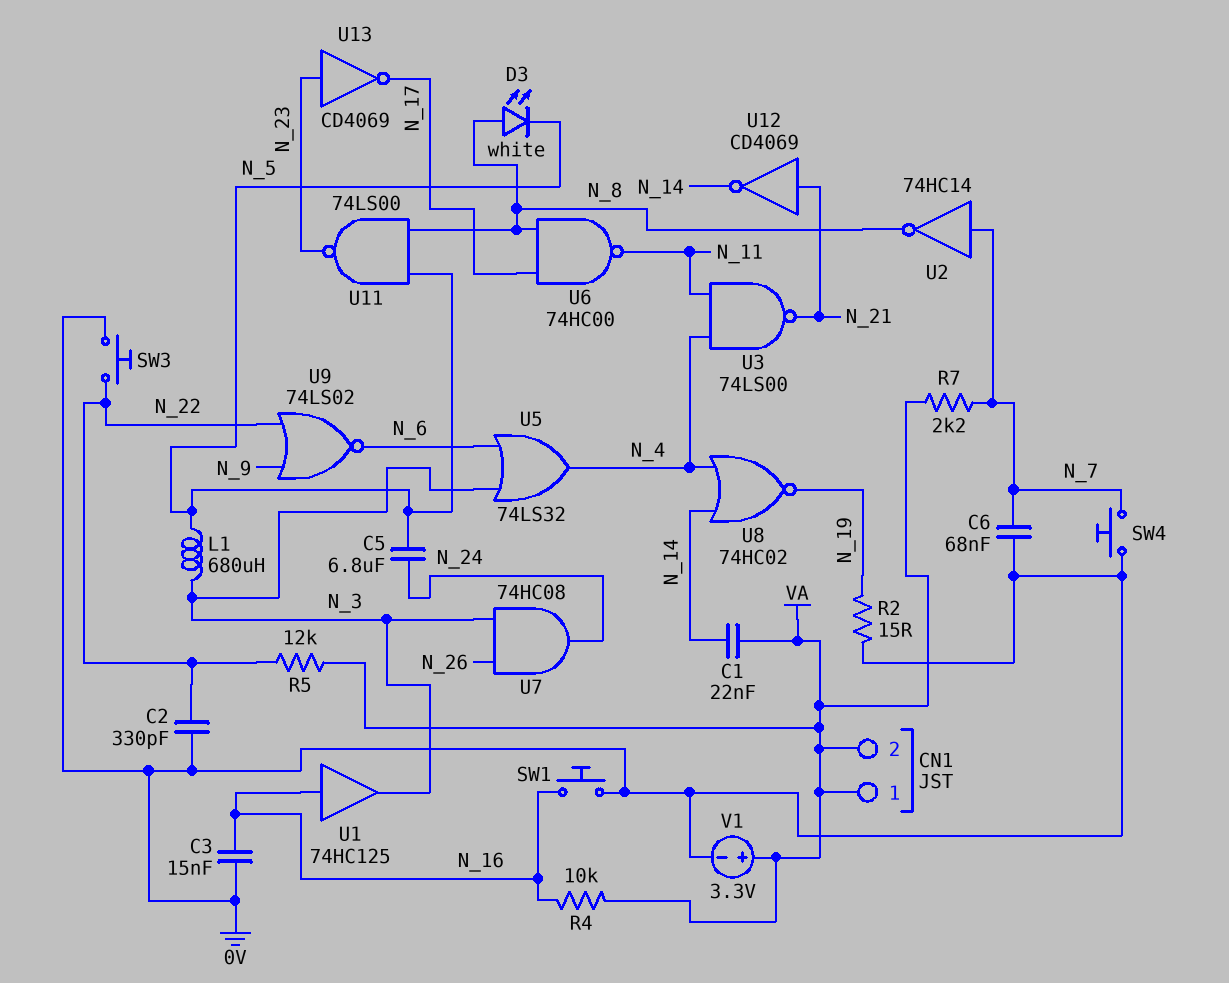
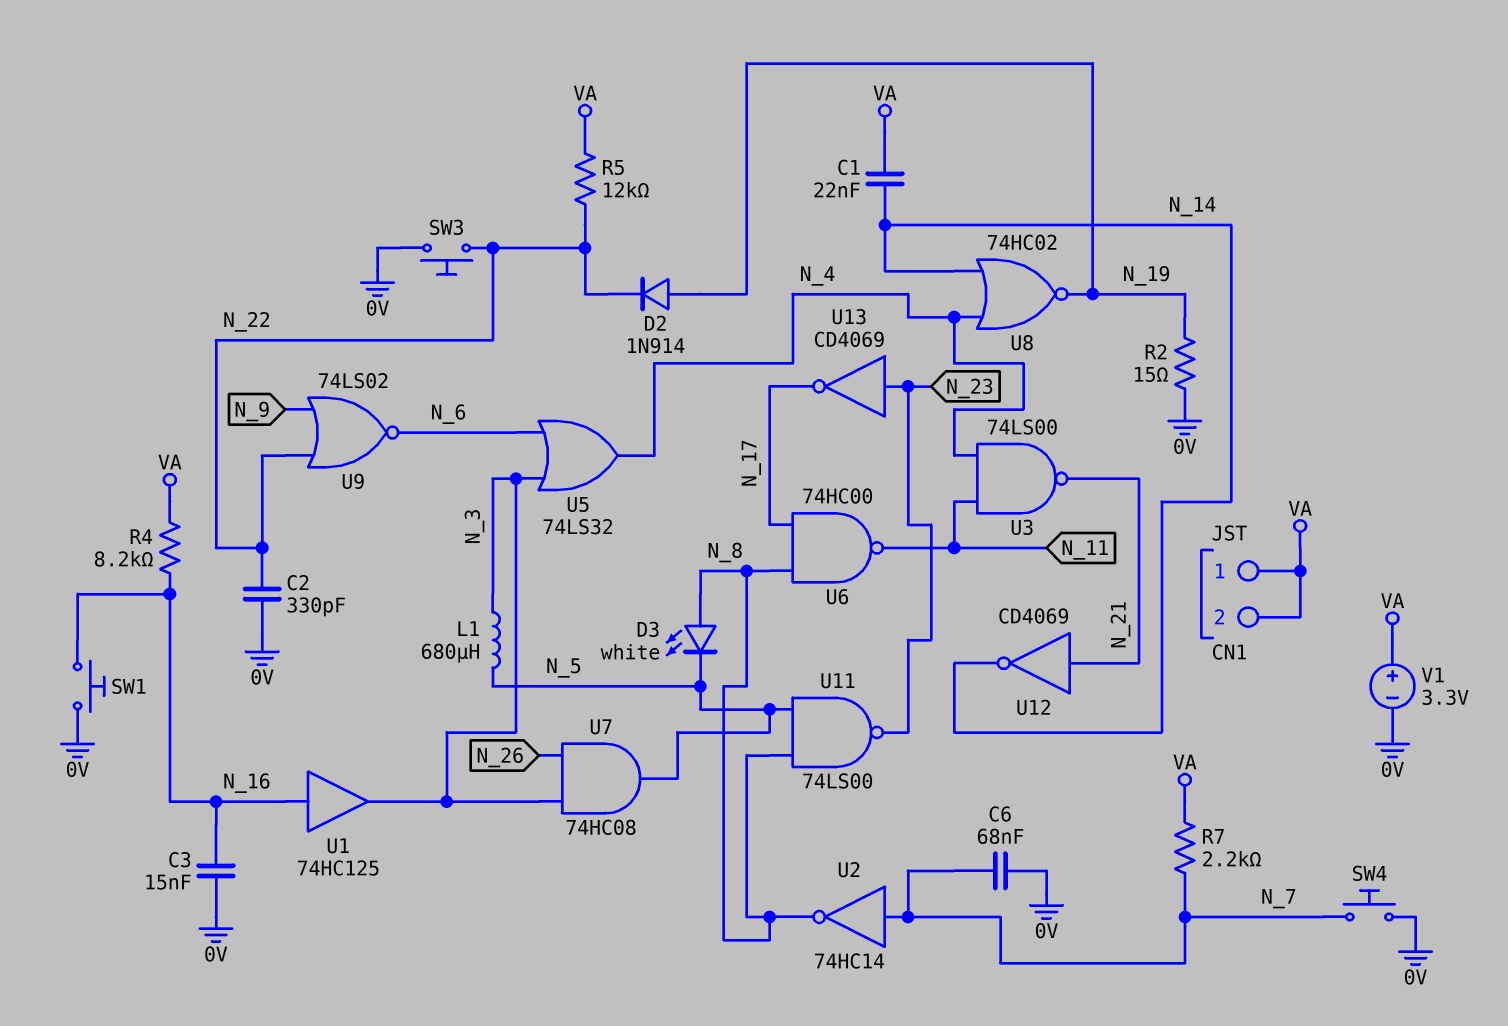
C5: 6.8uF (N_5, N_24) -> none
D2: none -> diode 1N914 (A N_19, K N_22)
R4: 10k (N_16, VA) -> 8.2k (N_16, VA)
U7: AND 74HC08 (in N_3, in N_26, out N_24) -> AND 74HC08 (in N_3, in N_26, out N_5)

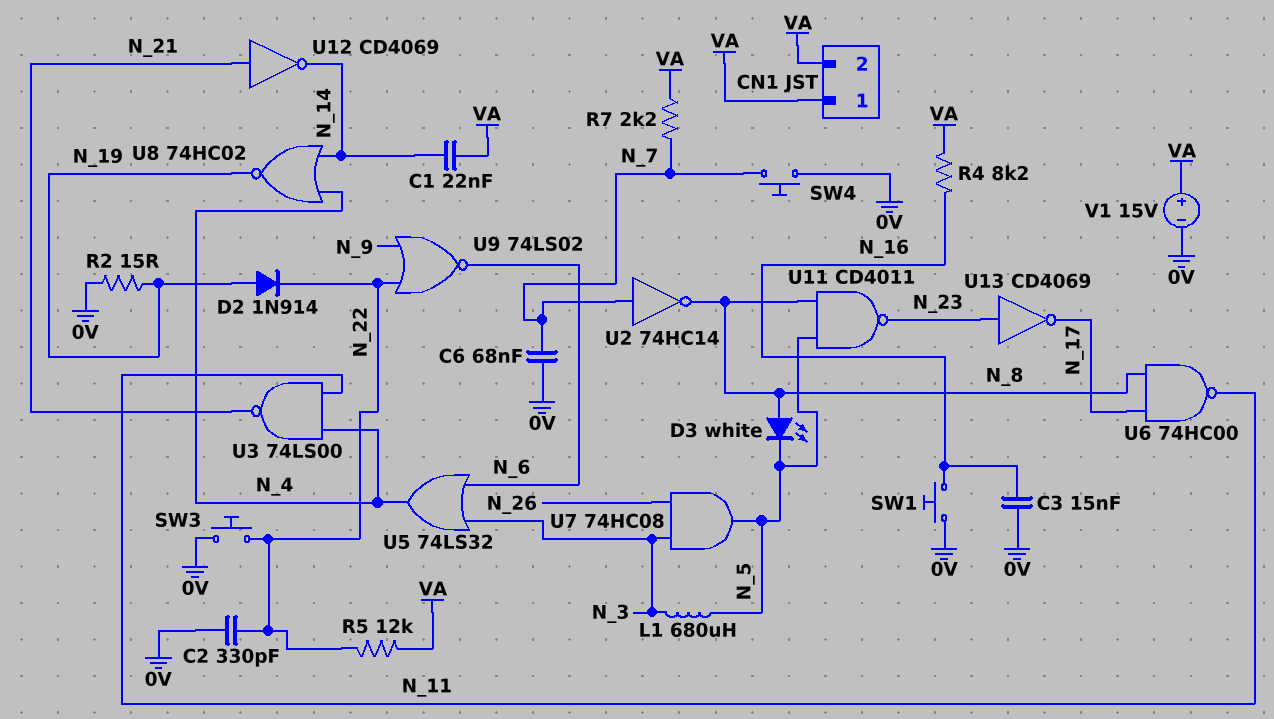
U1: buffer 74HC125 (in N_16, out N_3) -> none
U11: NAND 74LS00 (in N_5, in N_8, out N_23) -> NAND CD4011 (in N_5, in N_8, out N_23)
V1: 3.3V (plus VA, minus 0V) -> 15V (plus VA, minus 0V)

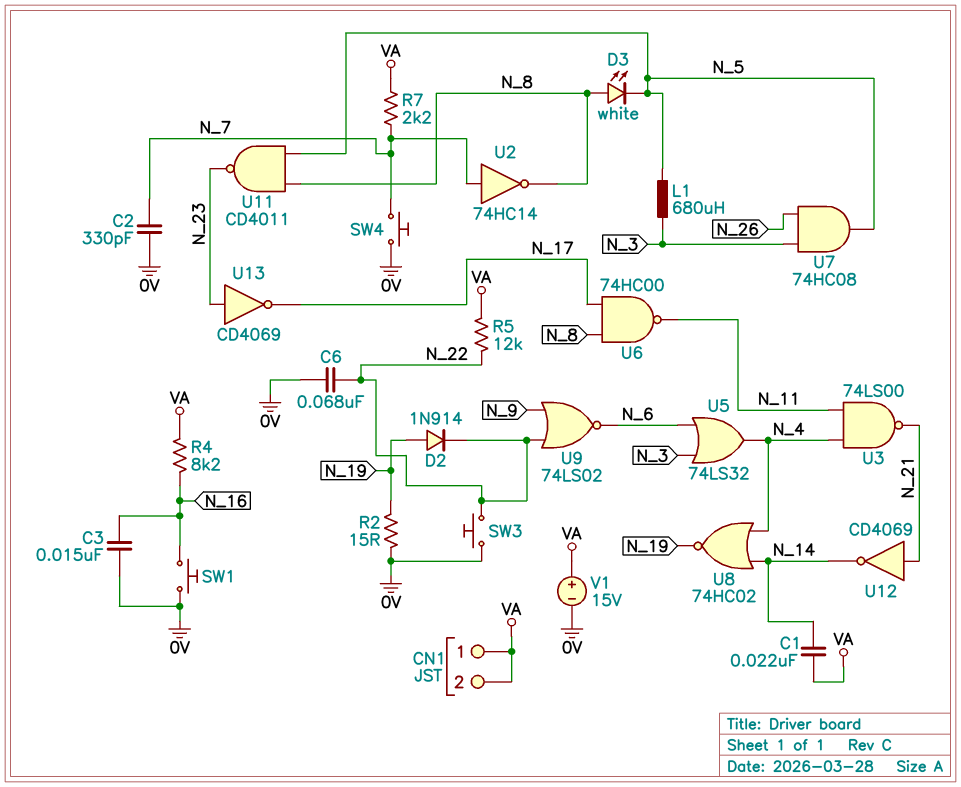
C2: 330pF (0V, N_22) -> 330pF (0V, N_7)
C6: 68nF (0V, N_7) -> 68nF (0V, N_22)

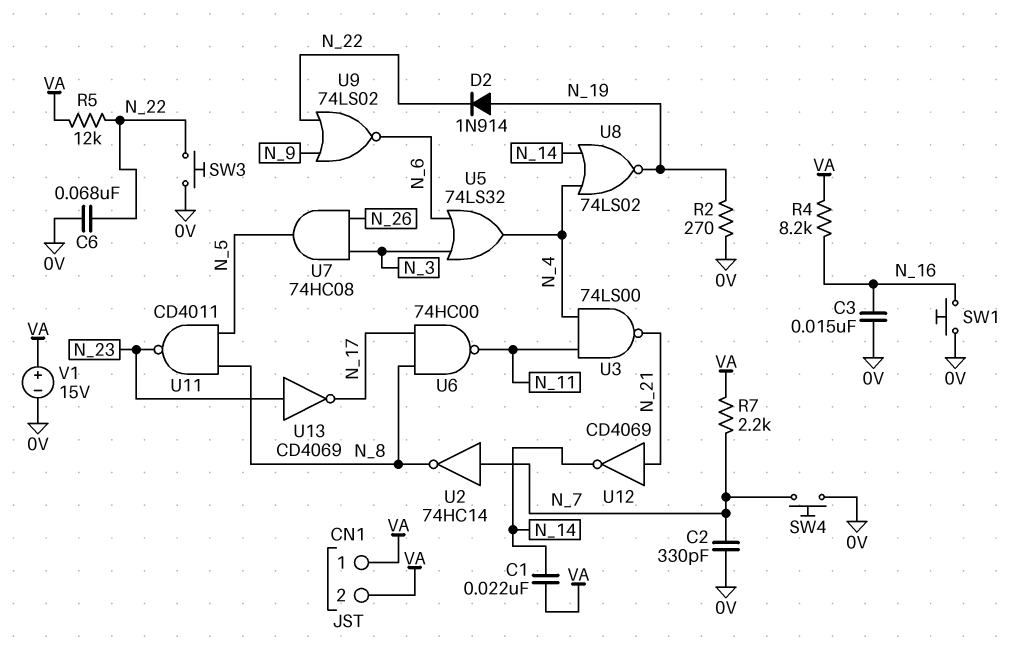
D3: LED white (A N_8, K N_5) -> none
L1: 680uH (N_3, N_5) -> none
R2: 15 (0V, N_19) -> 270 (0V, N_19)
U8: NOR 74HC02 (in N_4, in N_14, out N_19) -> NOR 74LS02 (in N_4, in N_14, out N_19)

